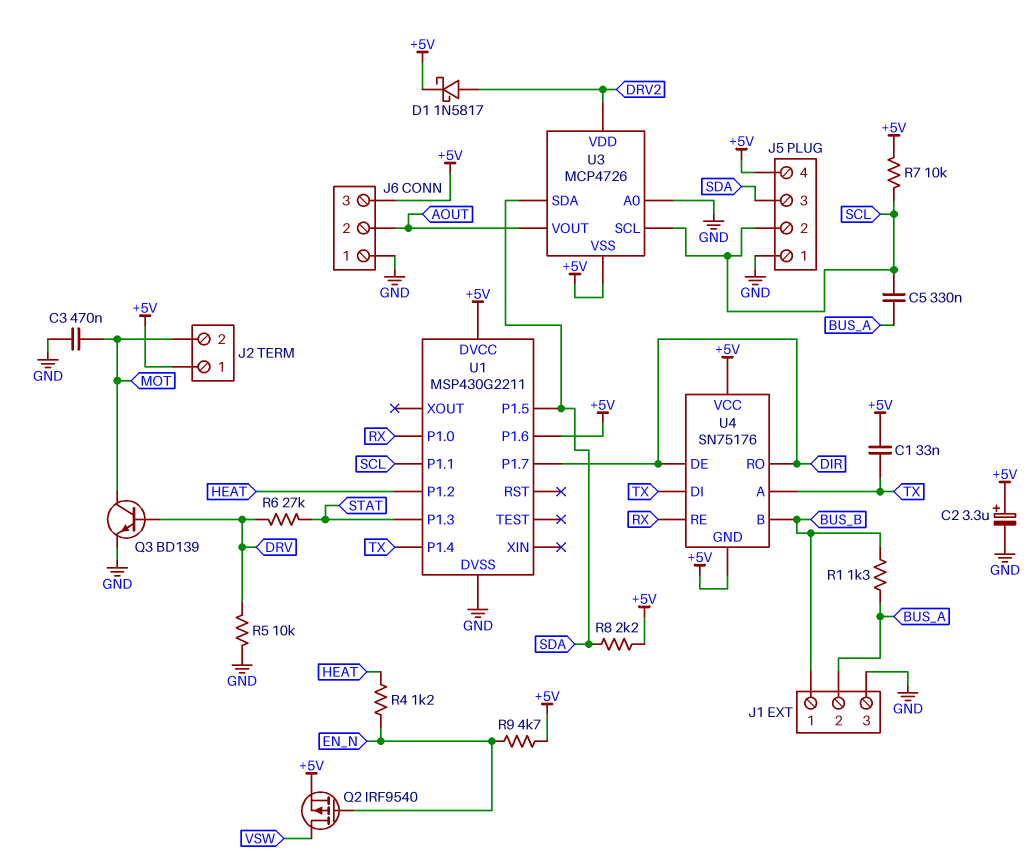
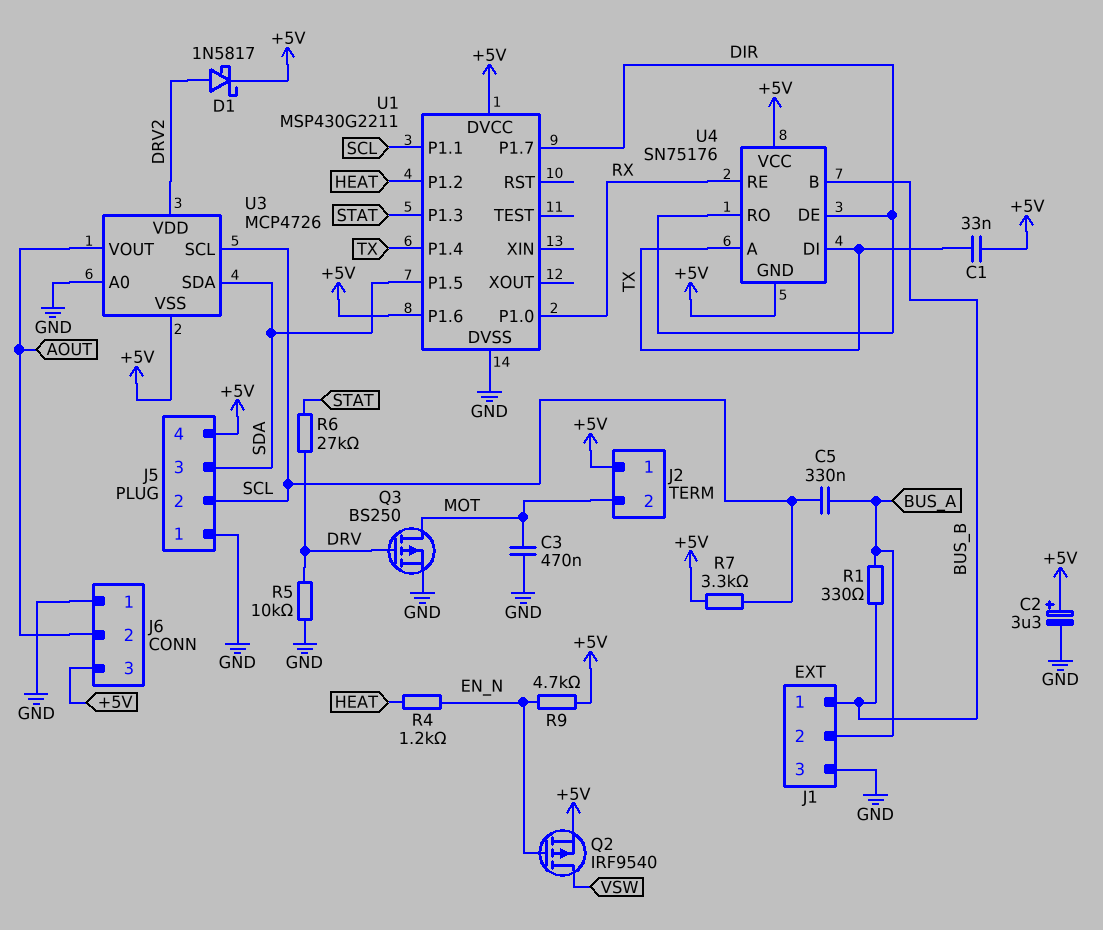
Q3: NPN BD139 (B DRV, C MOT, E GND) -> PMOS BS250 (G DRV, D MOT, S GND)
R1: 1.3k (BUS_A, BUS_B) -> 330 (BUS_A, BUS_B)
R7: 10k (+5V, SCL) -> 3.3k (+5V, SCL)
R8: 2.2k (+5V, SDA) -> none

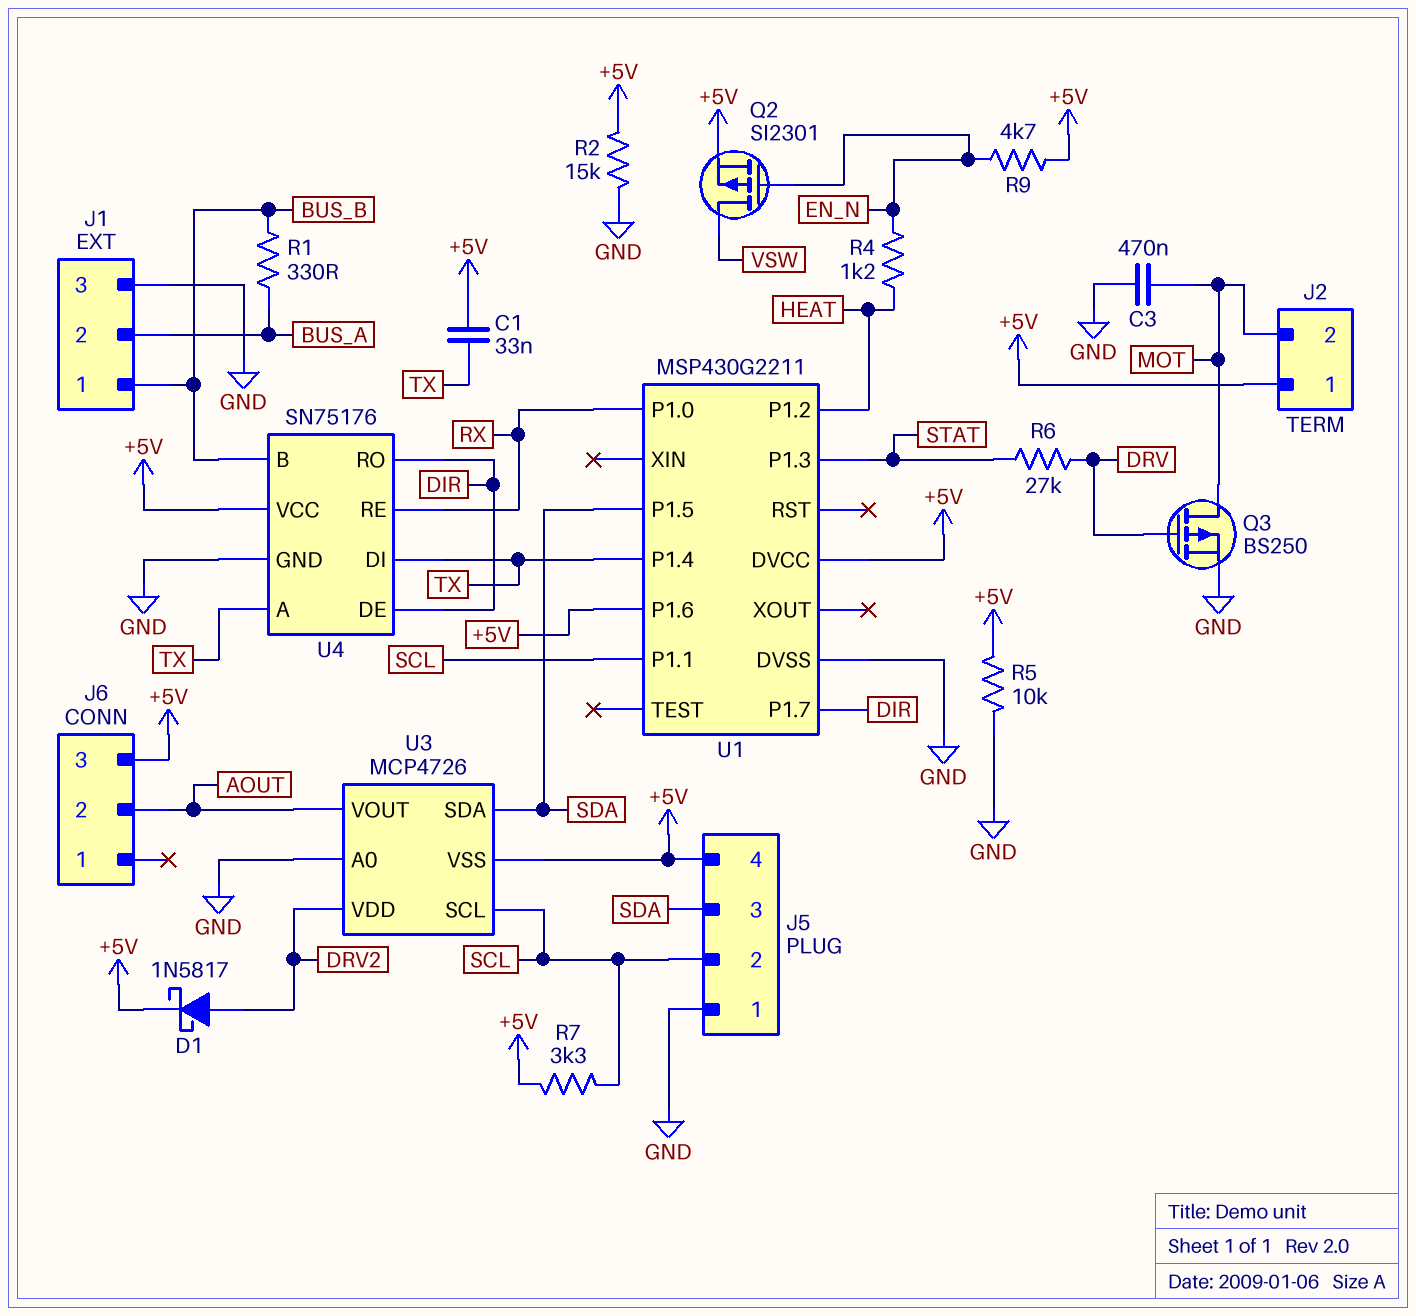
C2: 3.3uF (plus +5V, minus GND) -> none
C5: 330nF (BUS_A, SCL) -> none
J6 pin 1: GND -> none
Q2: PMOS IRF9540 (G EN_N, D VSW, S +5V) -> PMOS SI2301 (G EN_N, D VSW, S +5V)
R2: none -> 15k (+5V, GND)
R5: 10k (DRV, GND) -> 10k (+5V, GND)
U4 pin GND: +5V -> GND

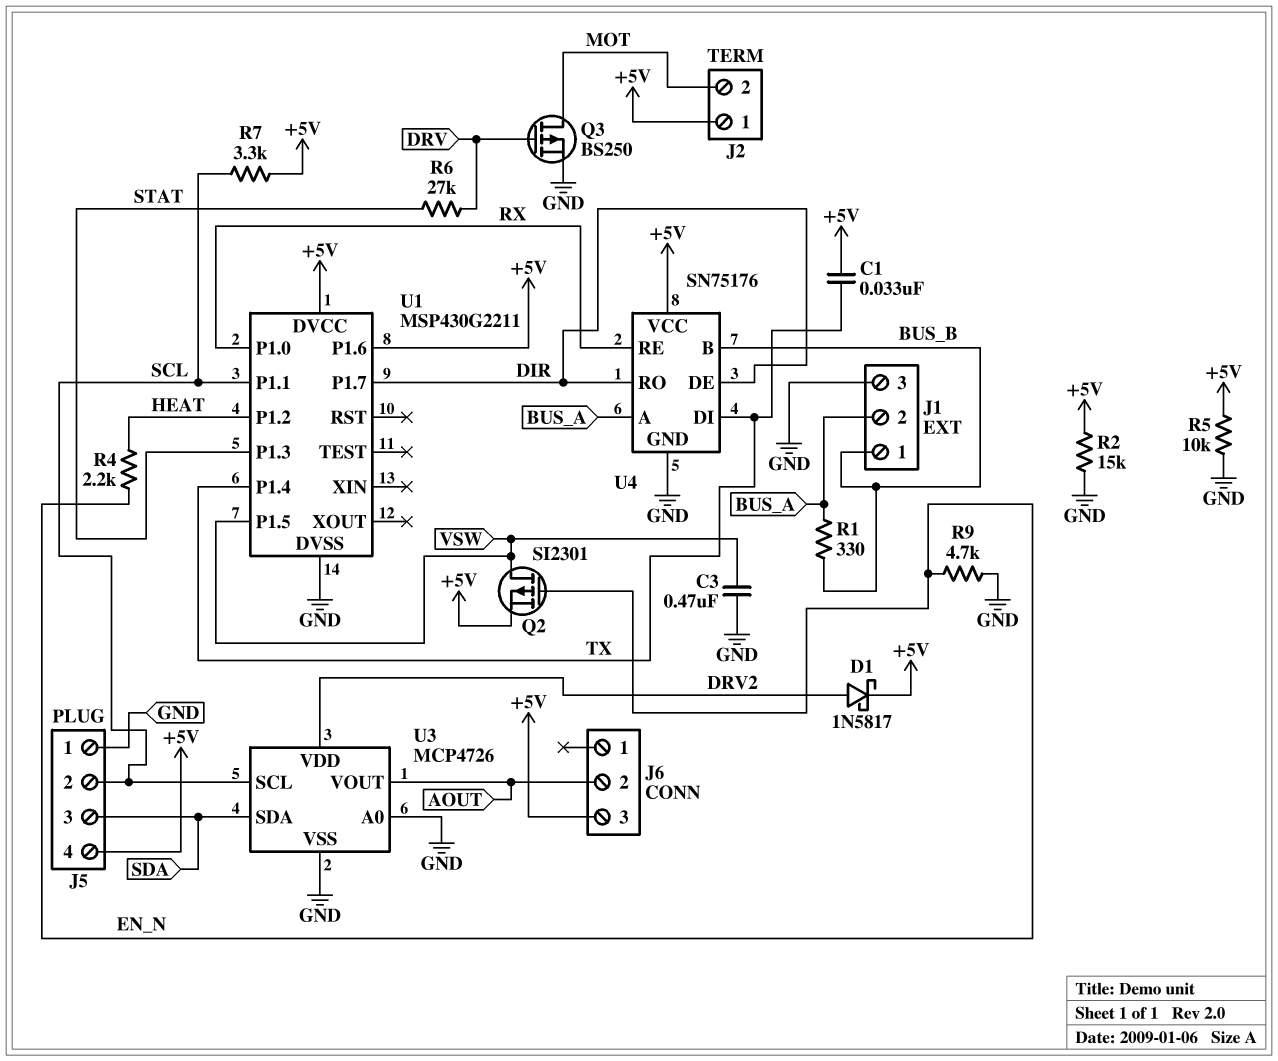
C3: 470nF (GND, MOT) -> 470nF (GND, VSW)
R4: 1.2k (EN_N, HEAT) -> 2.2k (EN_N, HEAT)
R9: 4.7k (+5V, EN_N) -> 4.7k (EN_N, GND)
U1 pin P1.5: SDA -> VSW
U3 pin VSS: +5V -> GND
U4 pin A: TX -> BUS_A

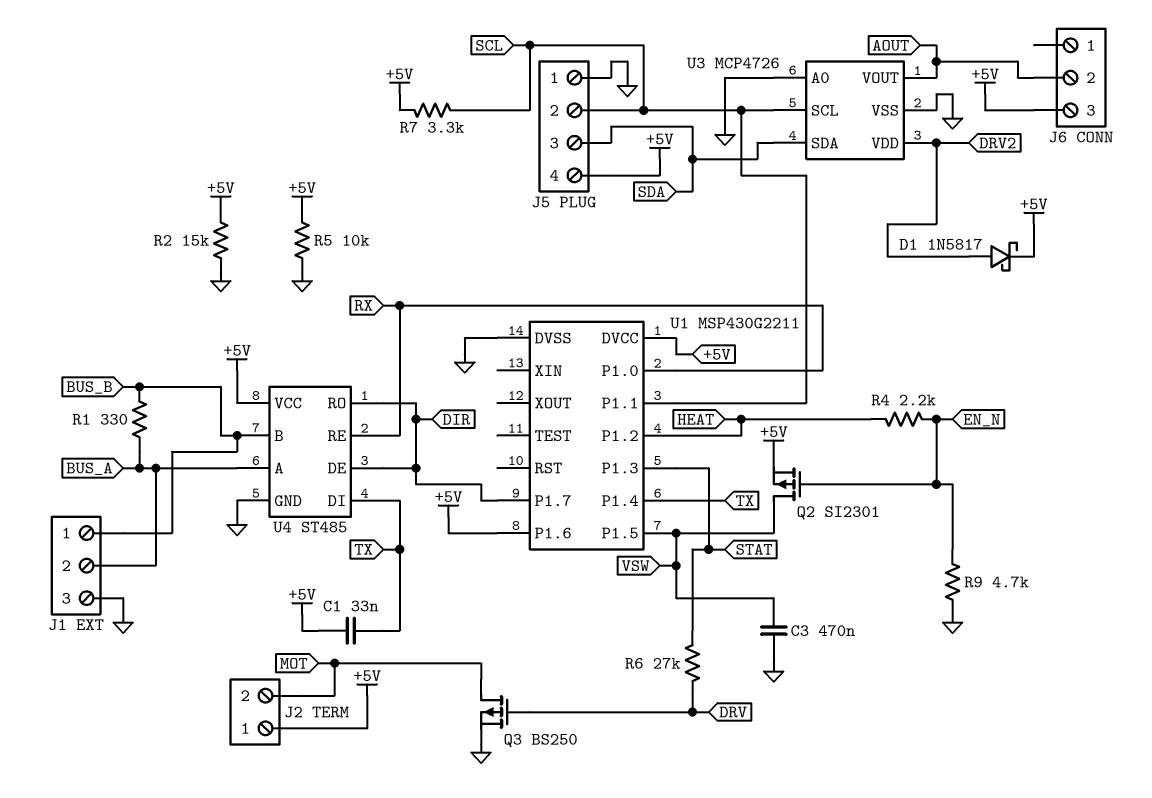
U4: SN75176 -> ST485

